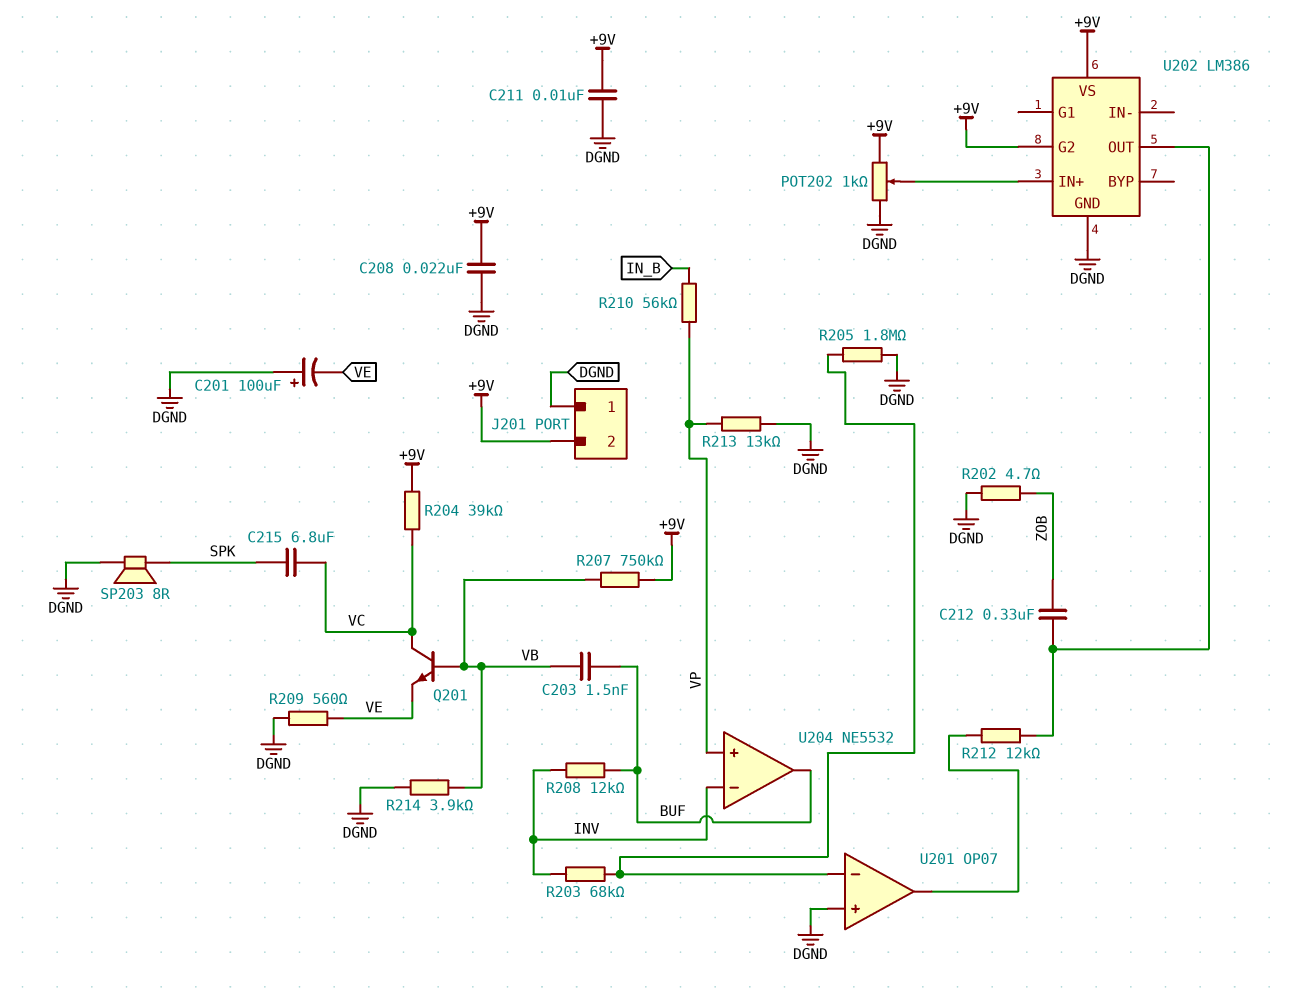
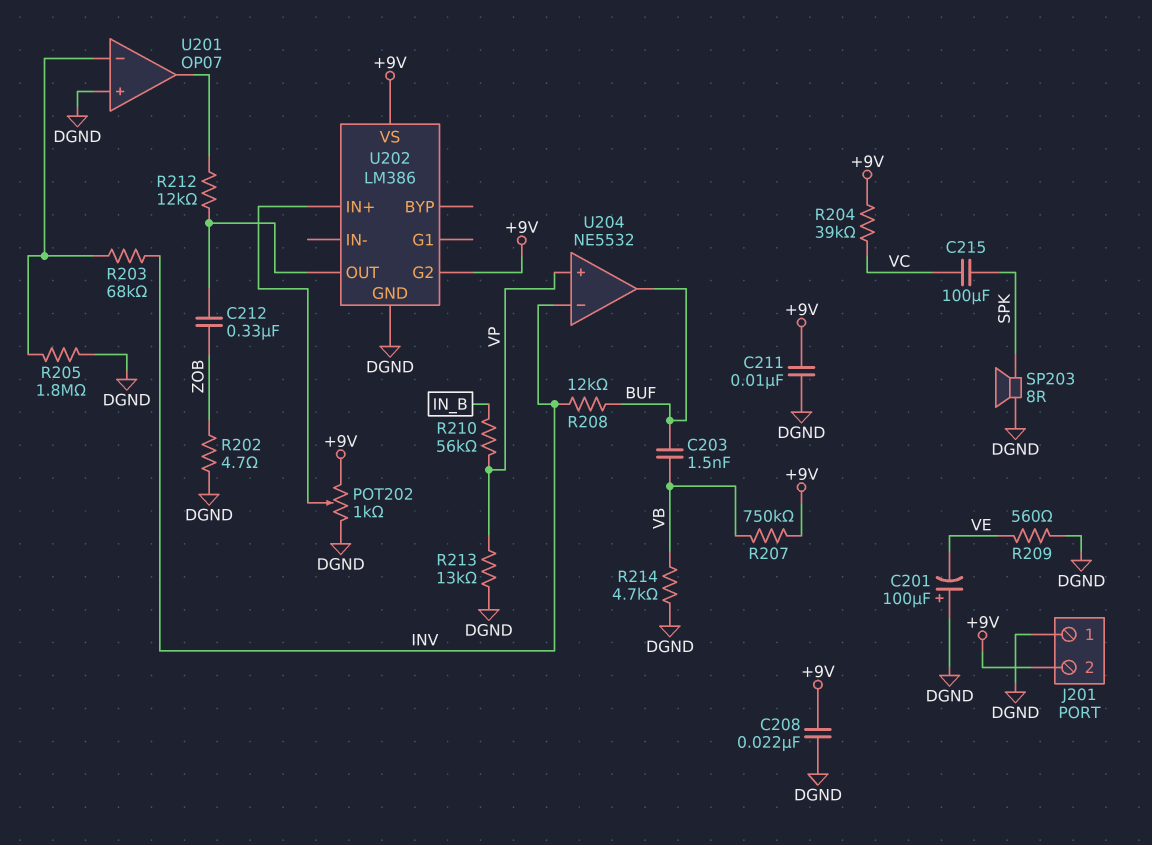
C215: 6.8uF (SPK, VC) -> 100uF (SPK, VC)
Q201: NPN (B VB, C VC, E VE) -> none
R214: 3.9k (DGND, VB) -> 4.7k (DGND, VB)

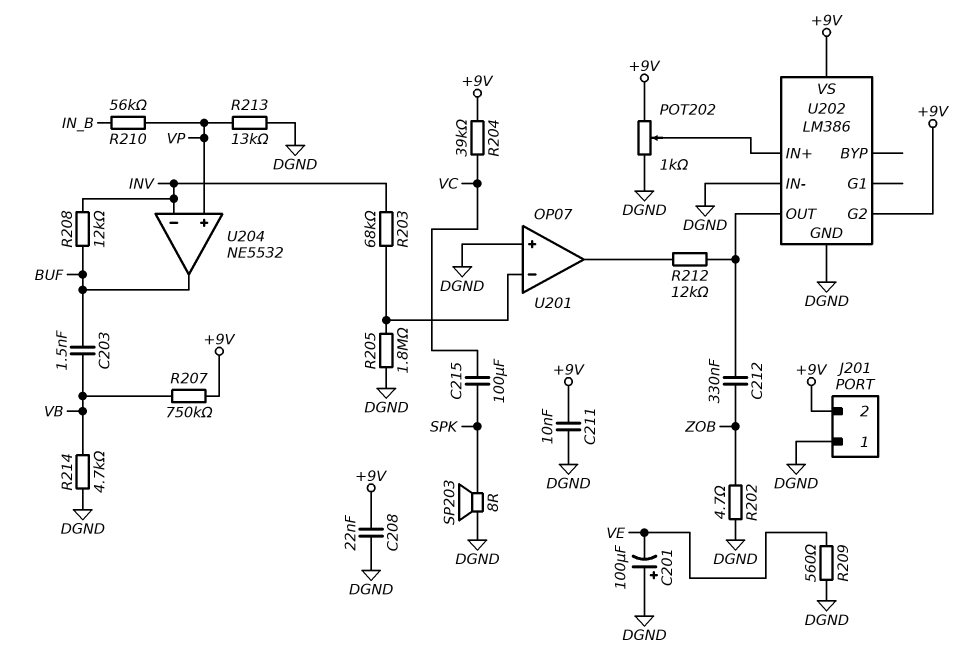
U202 pin IN-: none -> DGND

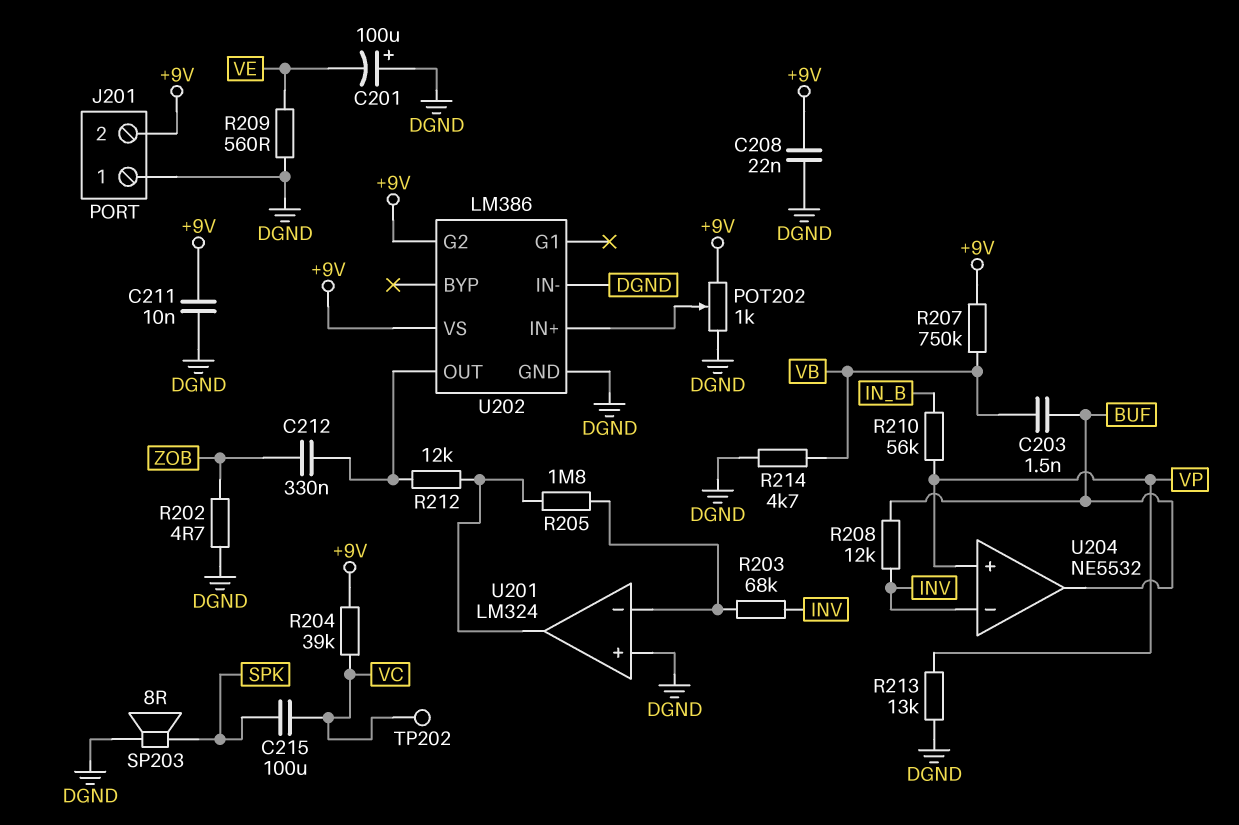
R205: 1.8M (DGND, U201/in-) -> 1.8M (U201/in-, U201/out)
TP202: none -> test point (VC)
U201: OP07 -> LM324

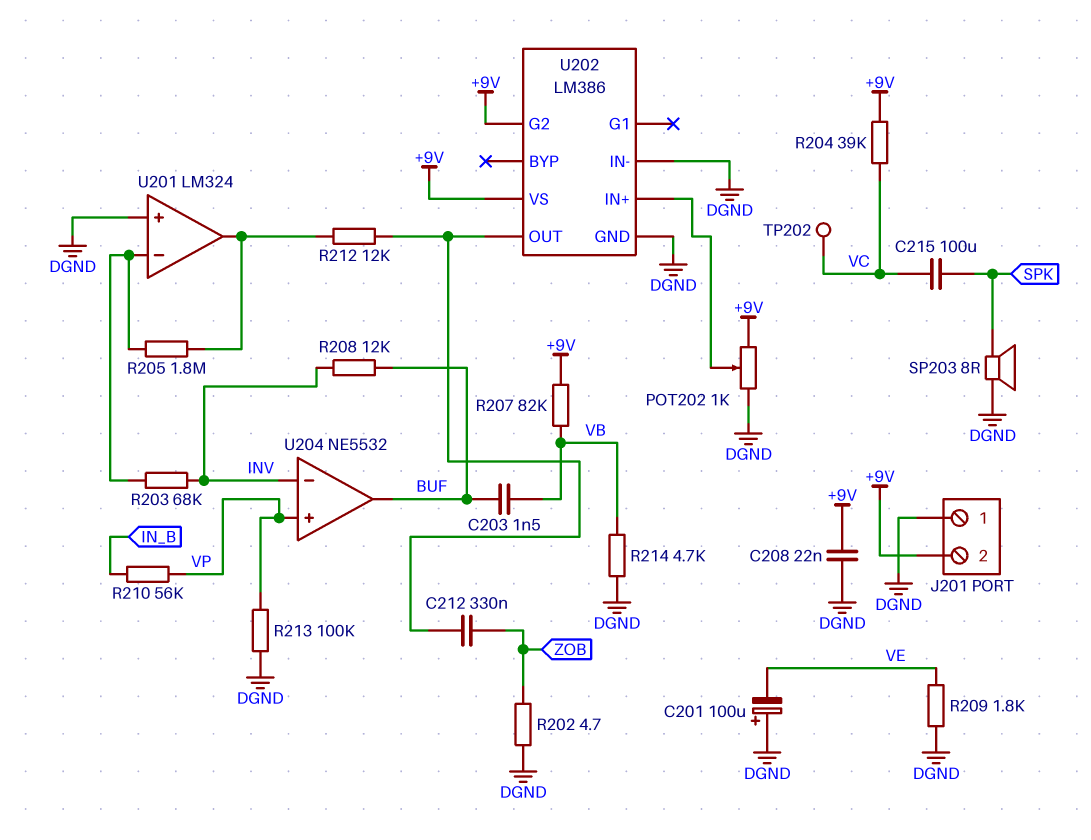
C211: 10nF (+9V, DGND) -> none
R207: 750k (+9V, VB) -> 82k (+9V, VB)
R209: 560 (DGND, VE) -> 1.8k (DGND, VE)
R213: 13k (DGND, VP) -> 100k (DGND, VP)

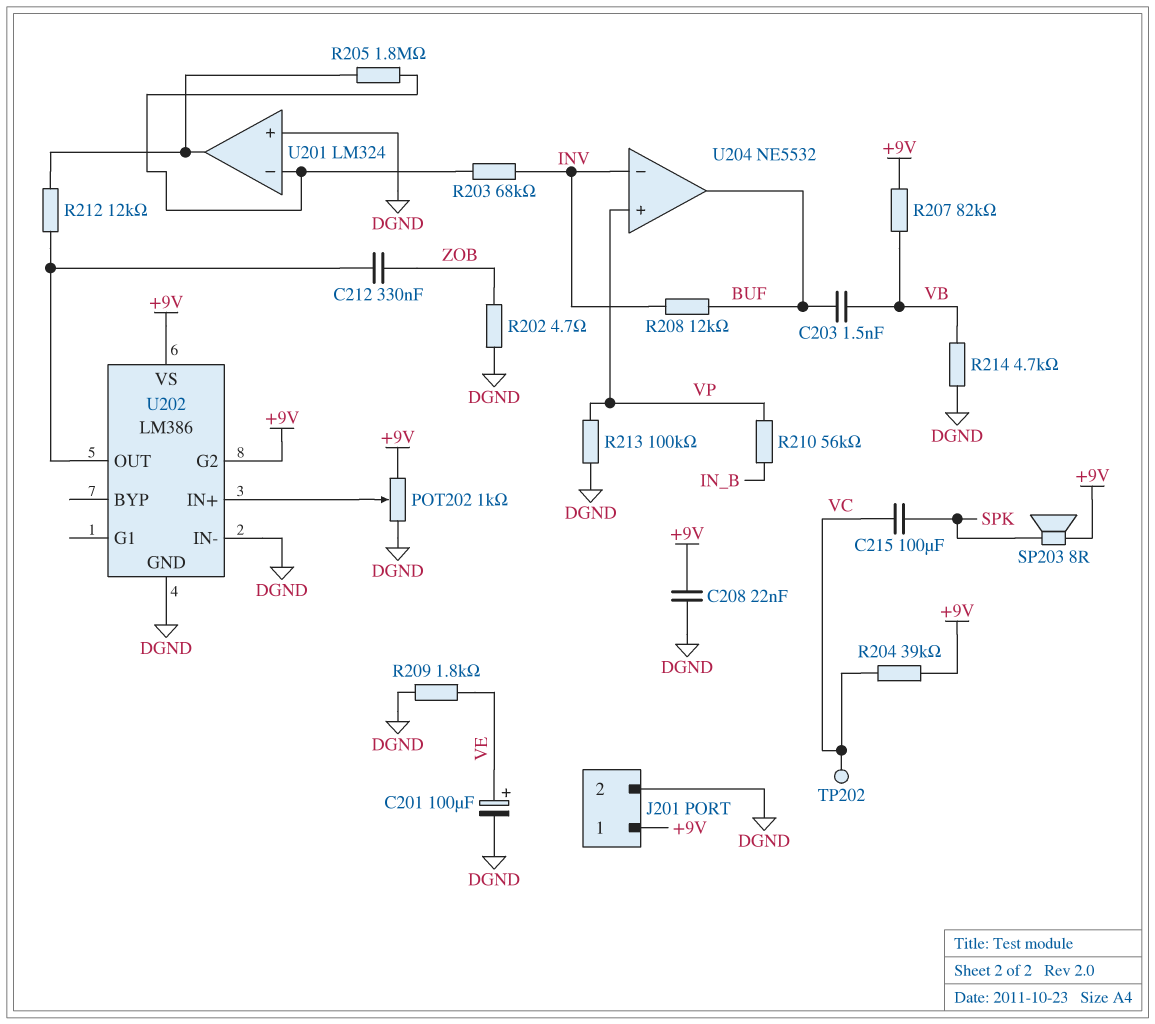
C201: 100uF (plus DGND, minus VE) -> 100uF (plus VE, minus DGND)
J201 pin 1: DGND -> +9V
J201 pin 2: +9V -> DGND
SP203: speaker 8R (DGND, SPK) -> speaker 8R (+9V, SPK)

